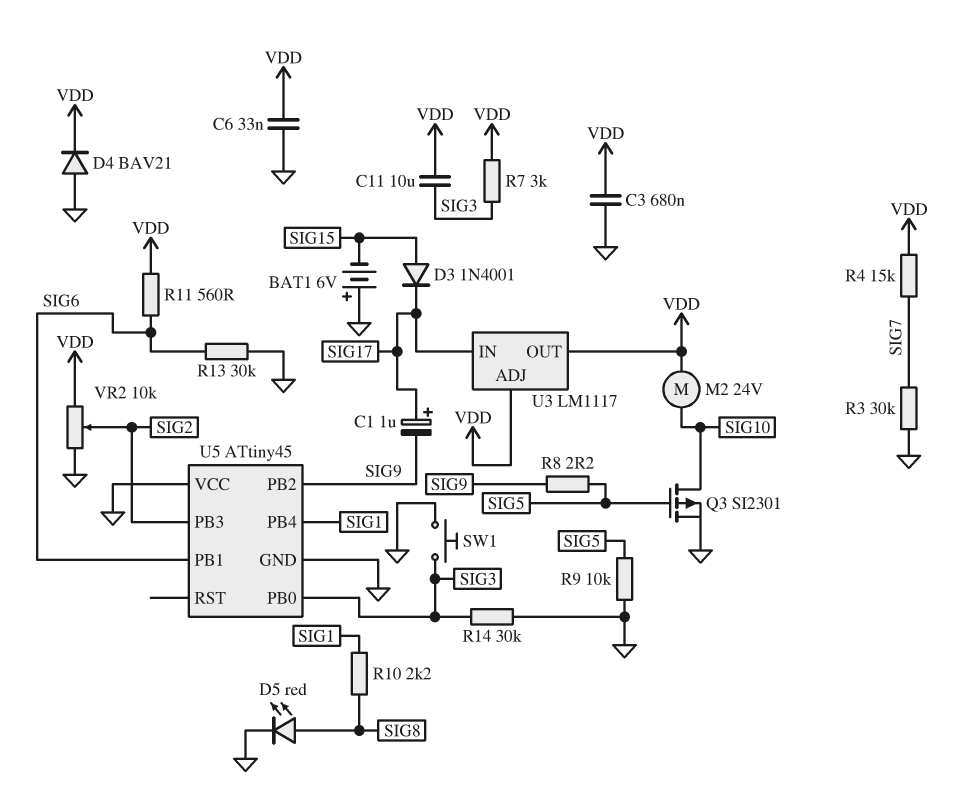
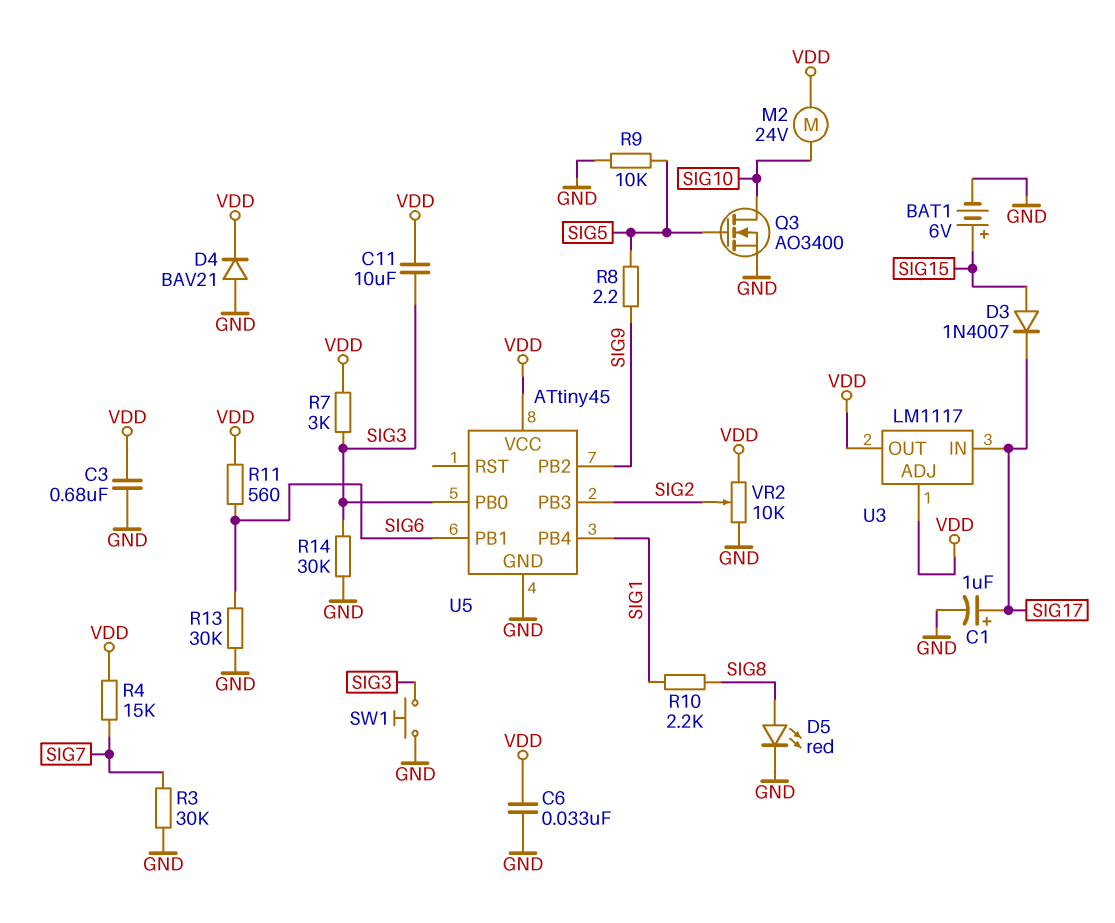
BAT1: 6V (plus GND, minus SIG15) -> 6V (plus SIG15, minus GND)
C1: 1uF (plus SIG17, minus SIG9) -> 1uF (plus SIG17, minus GND)
D3: diode 1N4001 (A SIG15, K SIG17) -> diode 1N4007 (A SIG15, K SIG17)
Q3: PMOS SI2301 (G SIG5, D SIG10, S GND) -> NMOS AO3400 (G SIG5, D SIG10, S GND)
U5 pin VCC: GND -> VDD

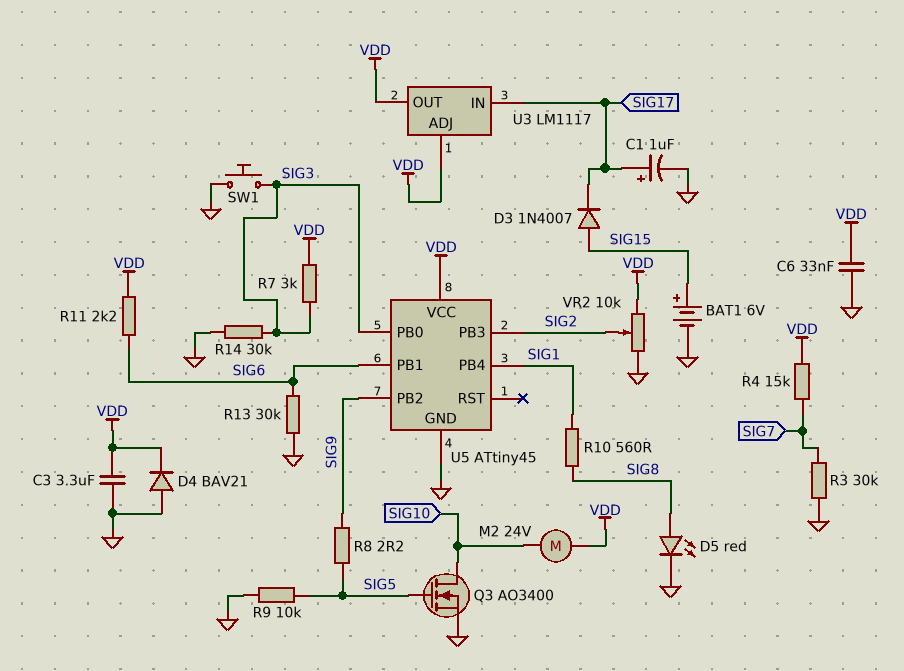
C3: 680nF (GND, VDD) -> 3.3uF (GND, VDD)
C11: 10uF (SIG3, VDD) -> none
R10: 2.2k (SIG1, SIG8) -> 560 (SIG1, SIG8)
R11: 560 (SIG6, VDD) -> 2.2k (SIG6, VDD)

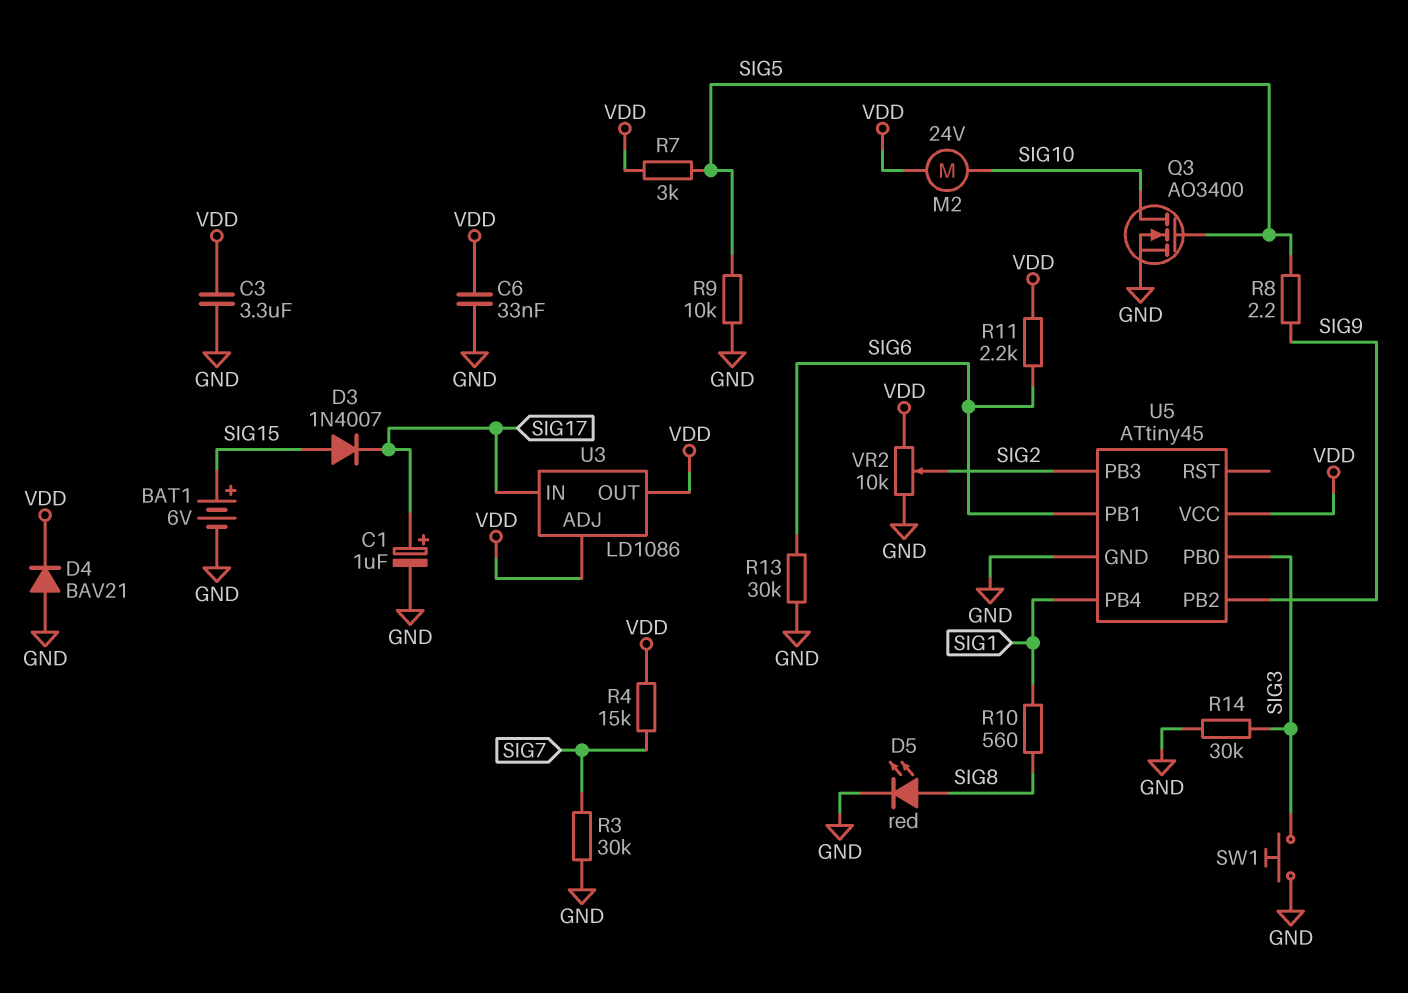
R7: 3k (SIG3, VDD) -> 3k (SIG5, VDD)
U3: LM1117 -> LD1086

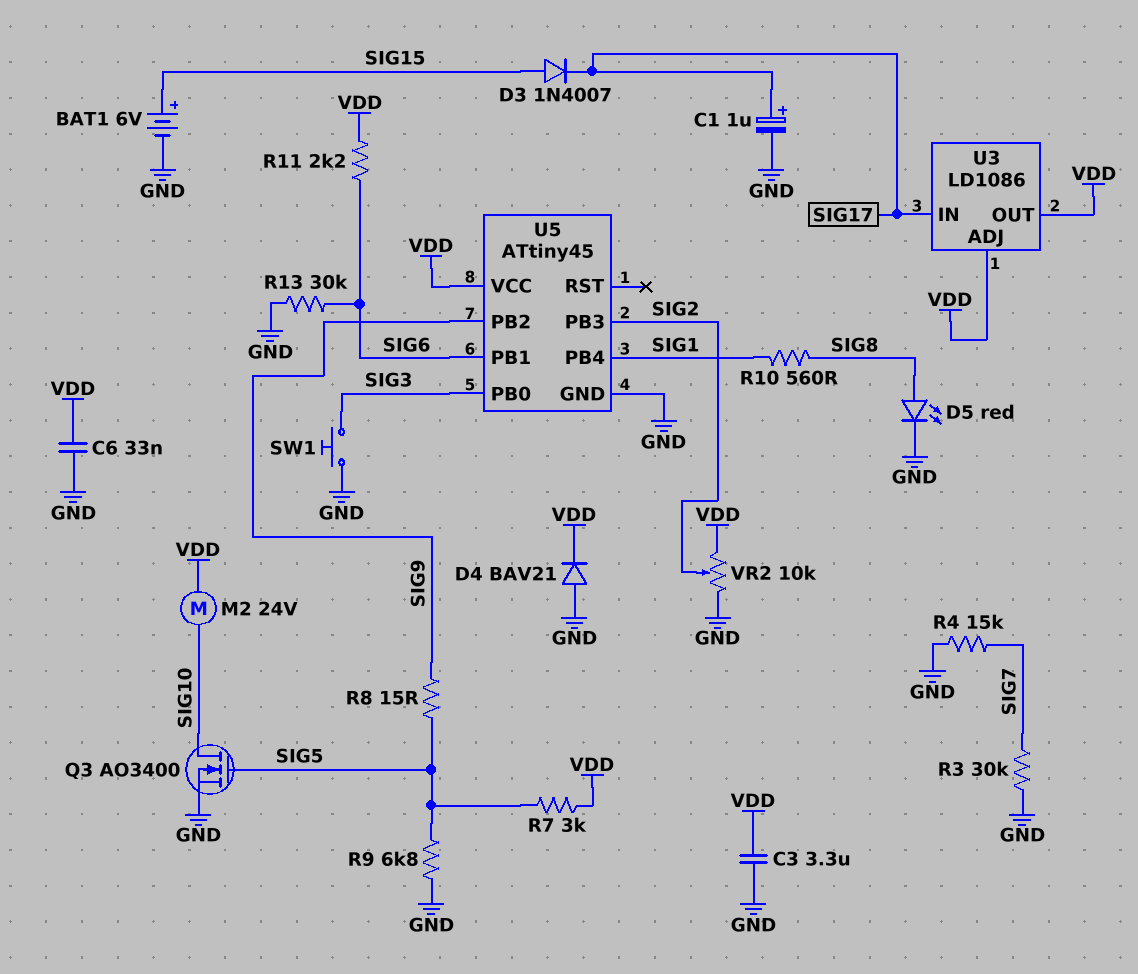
R4: 15k (SIG7, VDD) -> 15k (GND, SIG7)
R8: 2.2 (SIG5, SIG9) -> 15 (SIG5, SIG9)
R9: 10k (GND, SIG5) -> 6.8k (GND, SIG5)
R14: 30k (GND, SIG3) -> none

